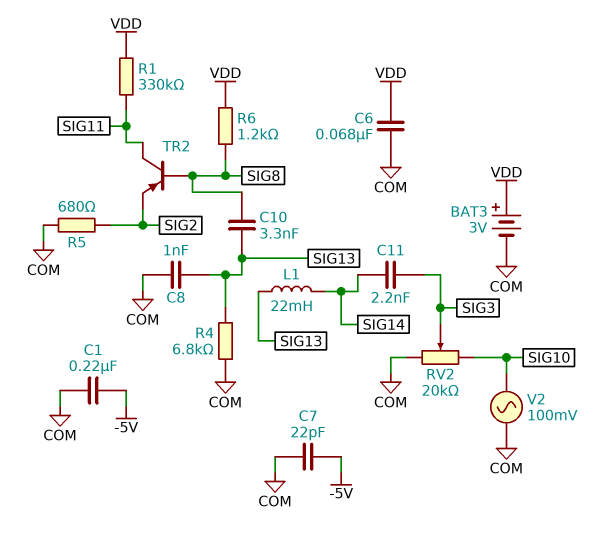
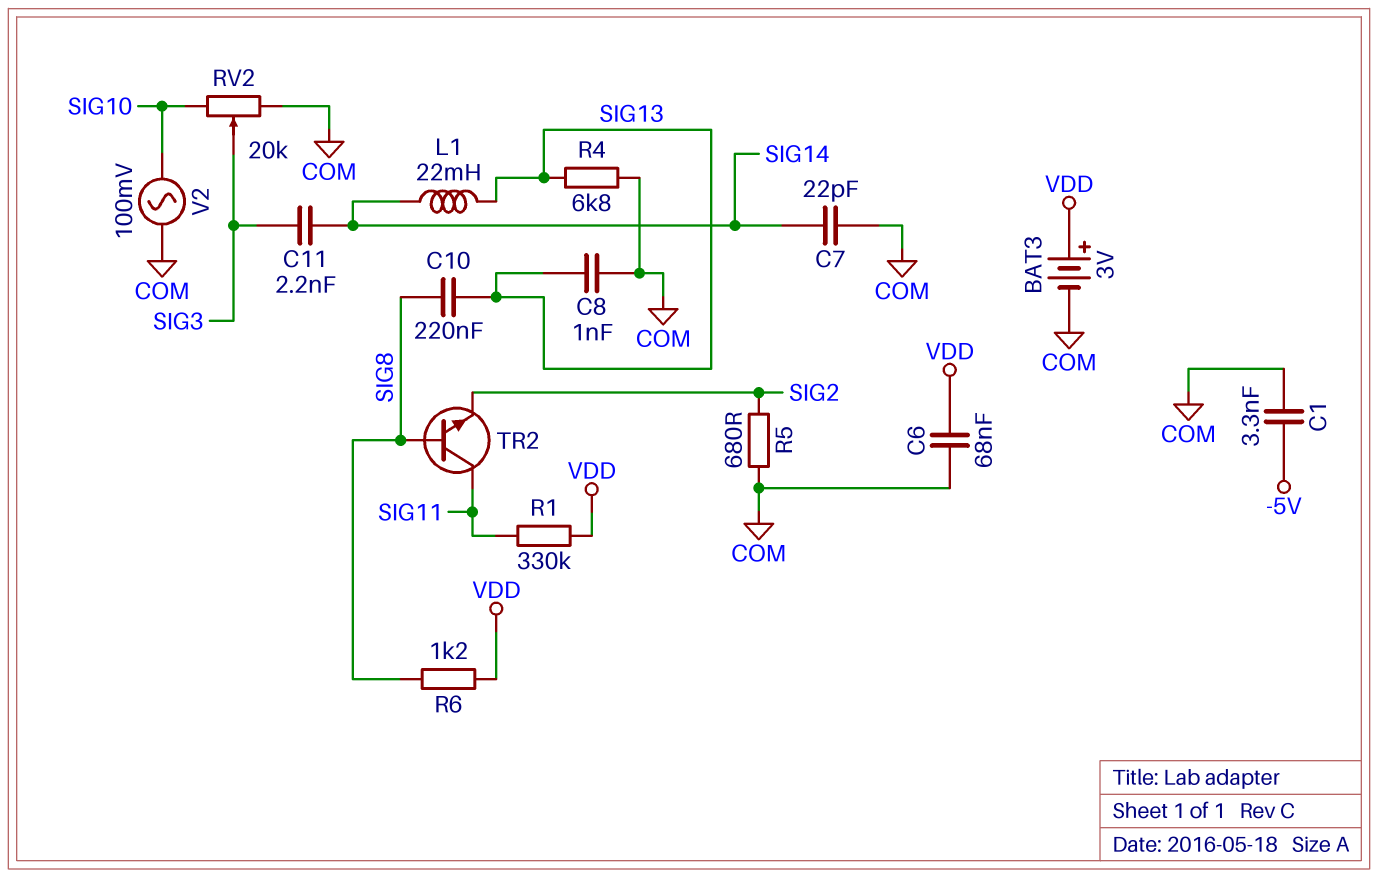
C1: 220nF (-5V, COM) -> 3.3nF (-5V, COM)
C7: 22pF (-5V, COM) -> 22pF (COM, SIG14)
C10: 3.3nF (SIG8, SIG13) -> 220nF (SIG8, SIG13)
TR2: PNP (B SIG8, C SIG11, E SIG2) -> NPN (B SIG8, C SIG11, E SIG2)

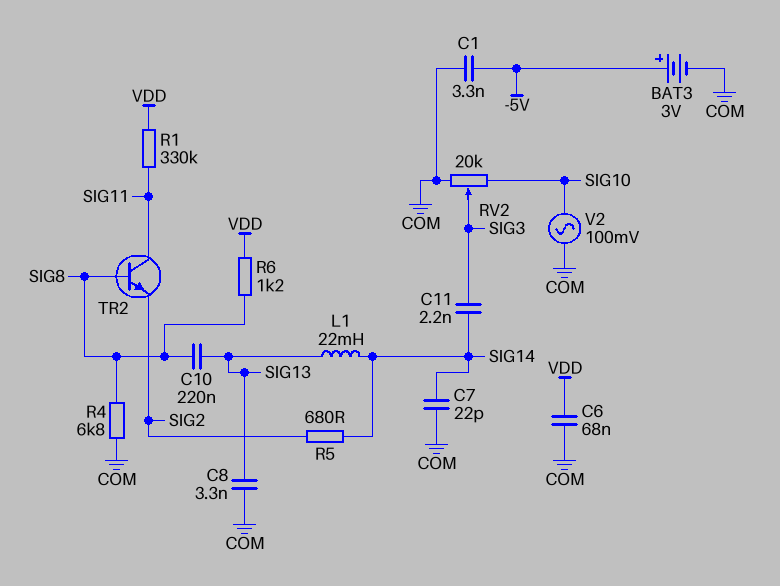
BAT3: 3V (plus VDD, minus COM) -> 3V (plus -5V, minus COM)
C8: 1nF (COM, SIG13) -> 3.3nF (COM, SIG13)
R4: 6.8k (COM, SIG13) -> 6.8k (COM, SIG8)
R5: 680 (COM, SIG2) -> 680 (SIG2, SIG14)

